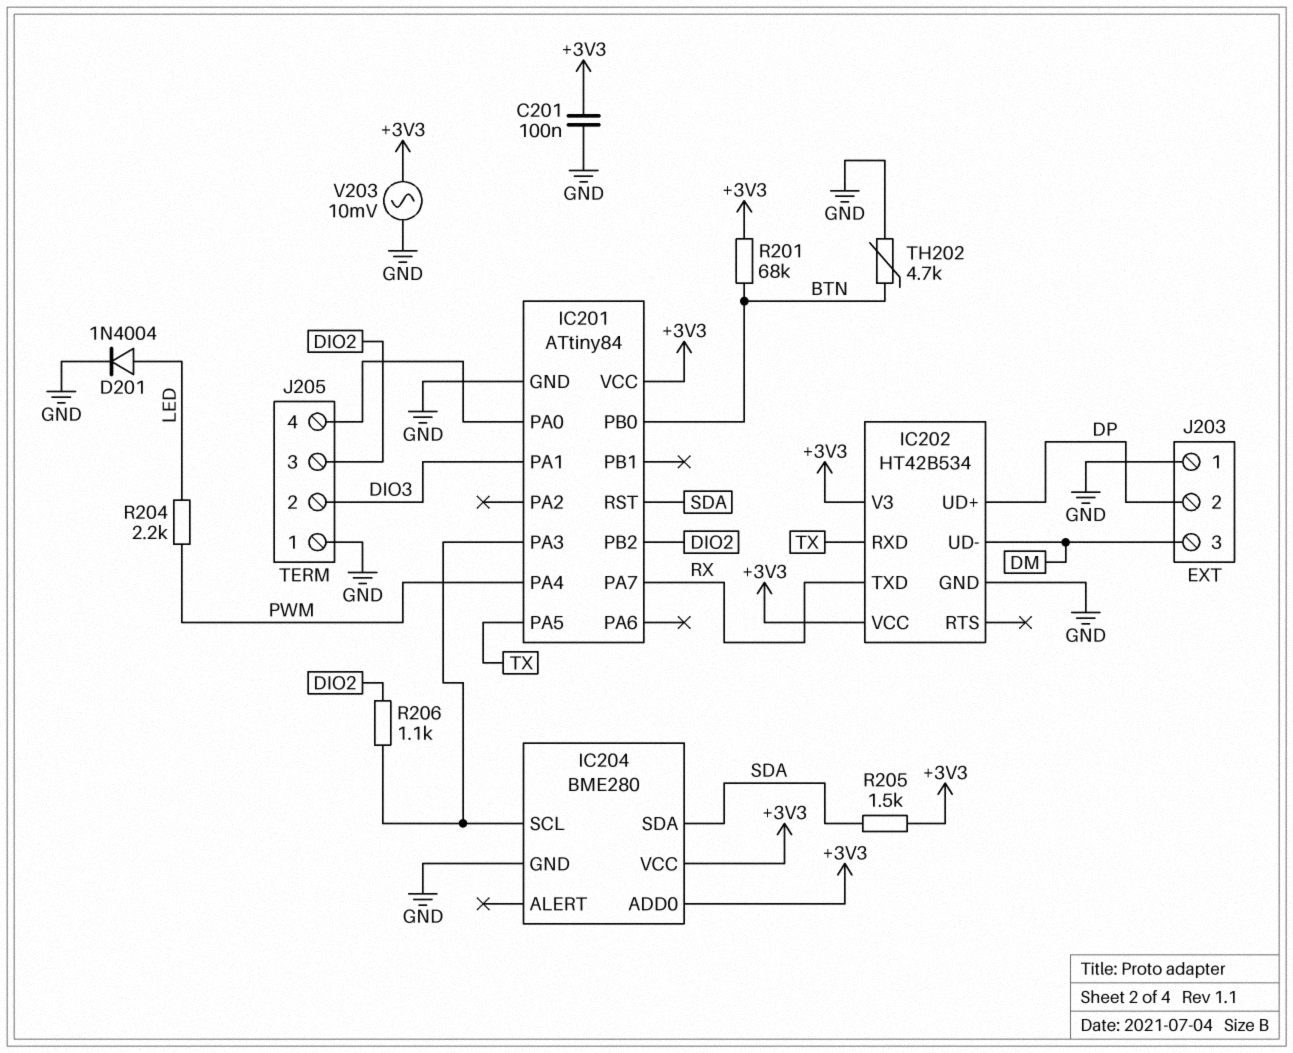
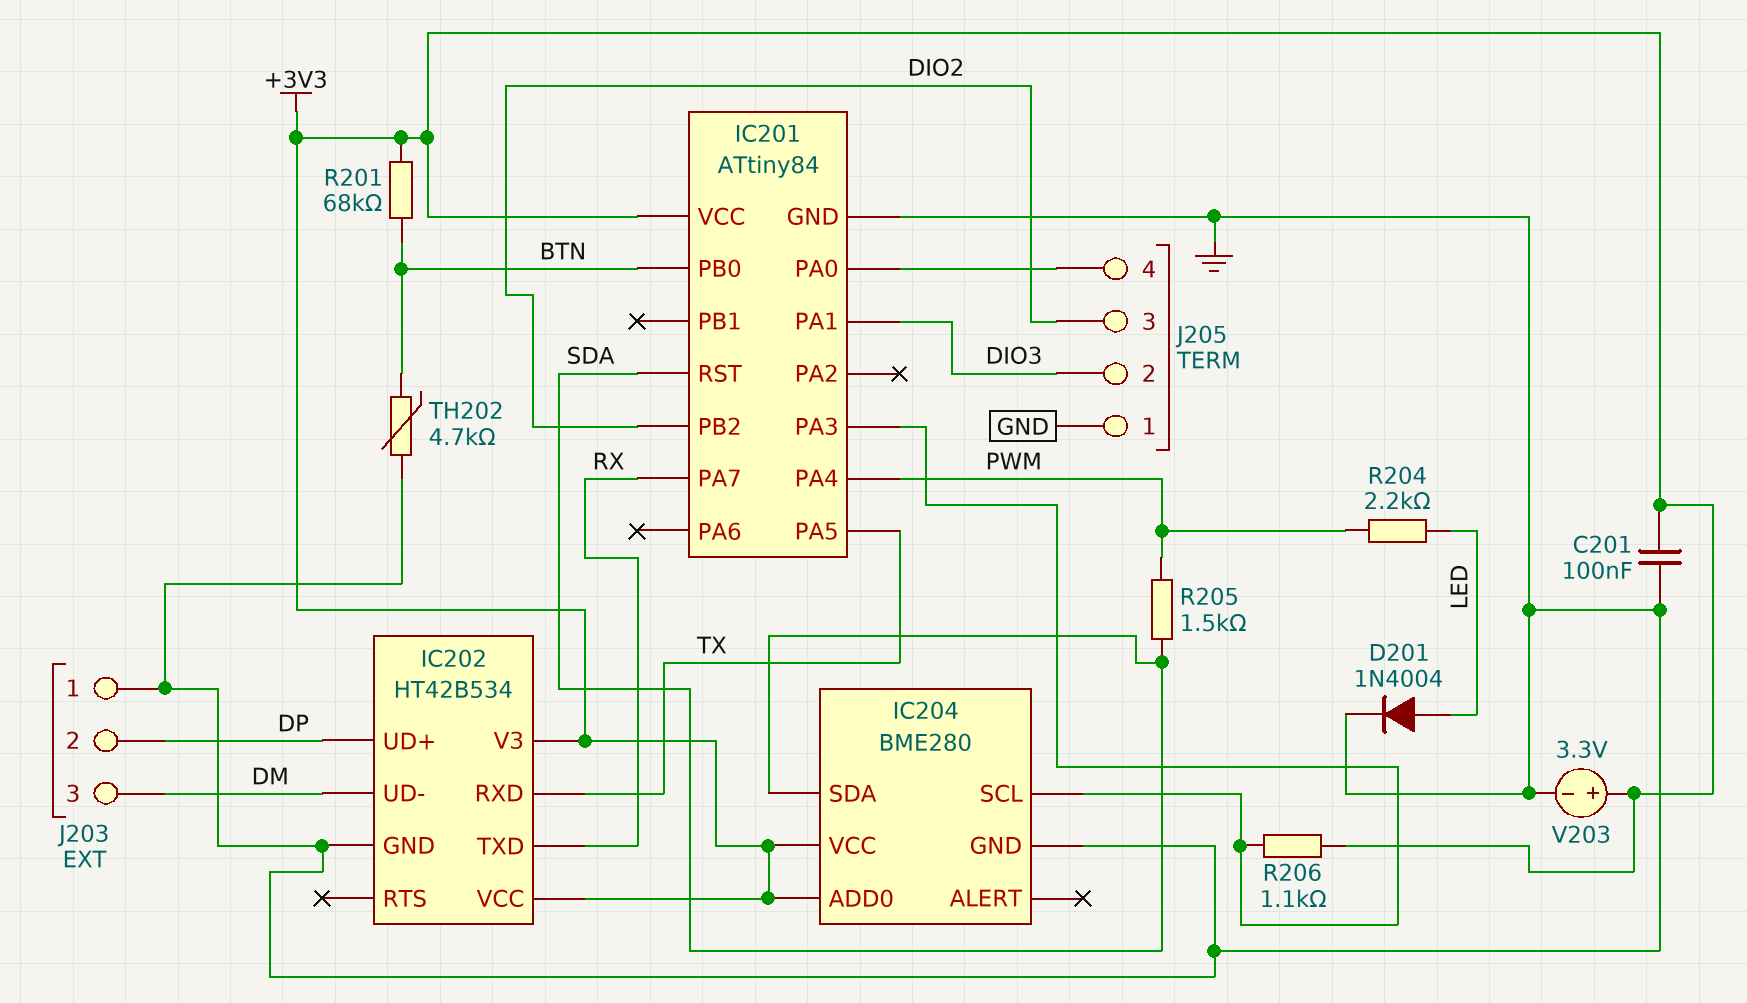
R205: 1.5k (+3V3, SDA) -> 1.5k (PWM, SDA)
R206: 1.1k (DIO2, IC201/PA3) -> 1.1k (+3V3, IC201/PA3)
V203: AC 10mV (+3V3, GND) -> 3.3V (plus +3V3, minus GND)

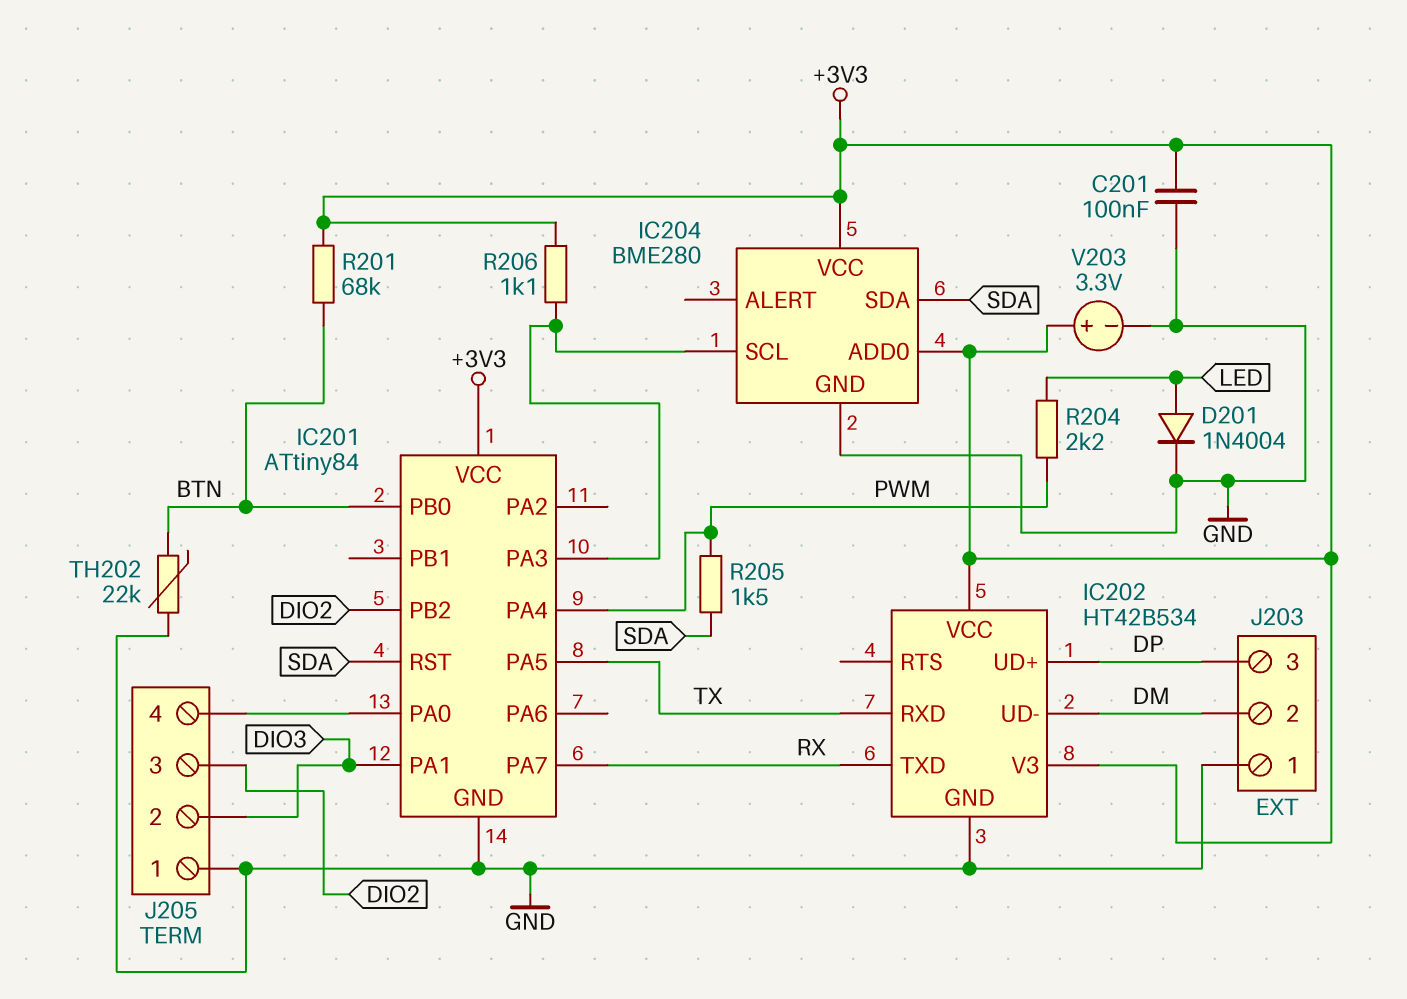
J203 pin 2: DP -> DM
J203 pin 3: DM -> DP
TH202: 4.7k (BTN, GND) -> 22k (BTN, GND)

